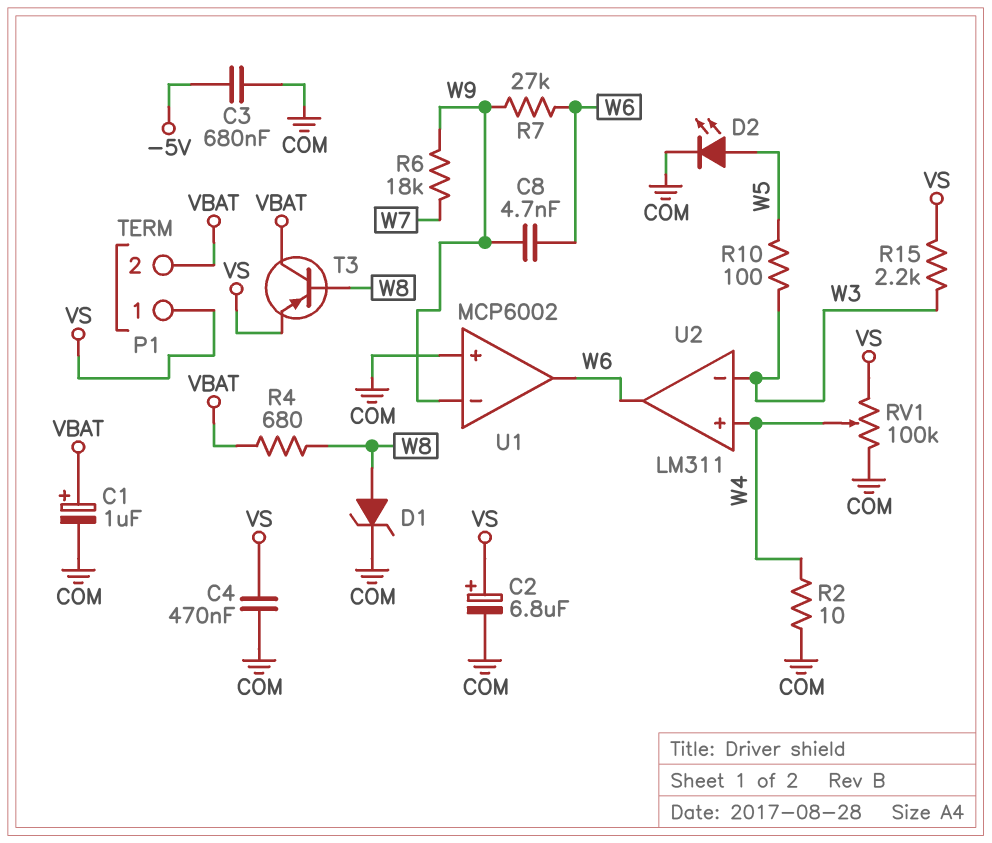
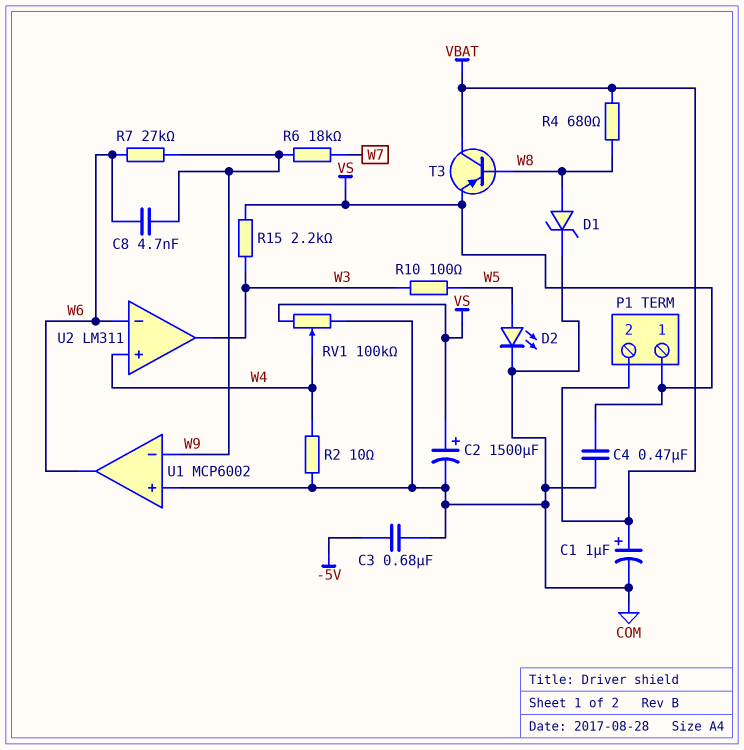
C2: 6.8uF (plus VS, minus COM) -> 1500uF (plus VS, minus COM)
U2 pin in-: W3 -> W6
U2 pin out: W6 -> W3

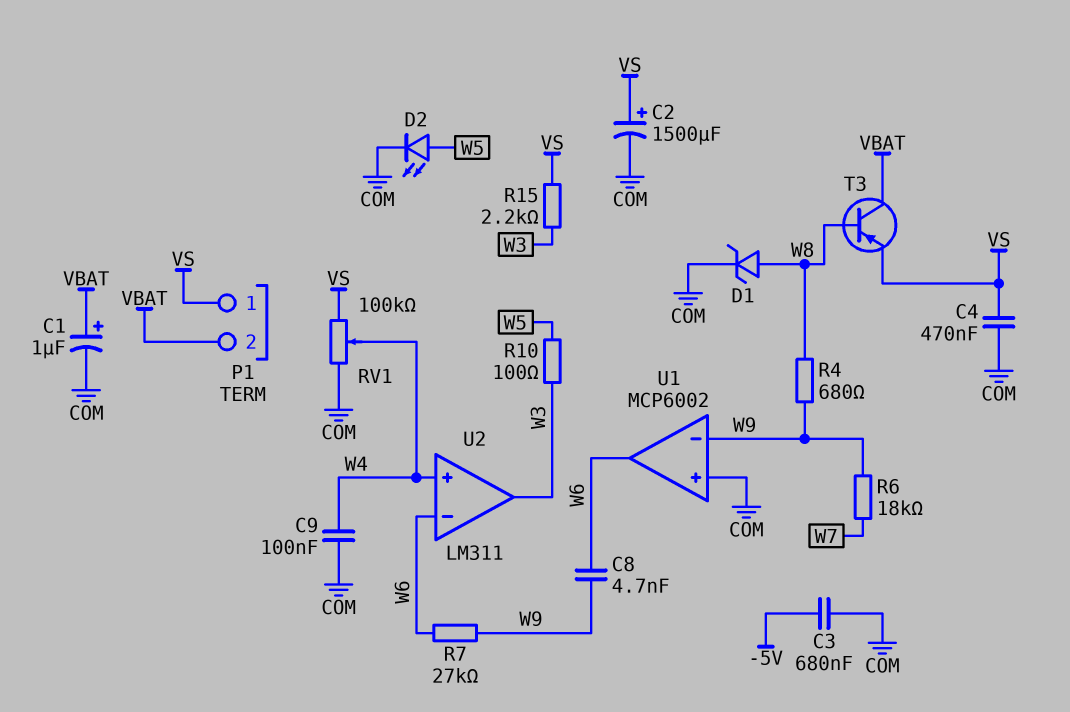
C9: none -> 100nF (COM, W4)
R2: 10 (COM, W4) -> none
R4: 680 (VBAT, W8) -> 680 (W8, W9)

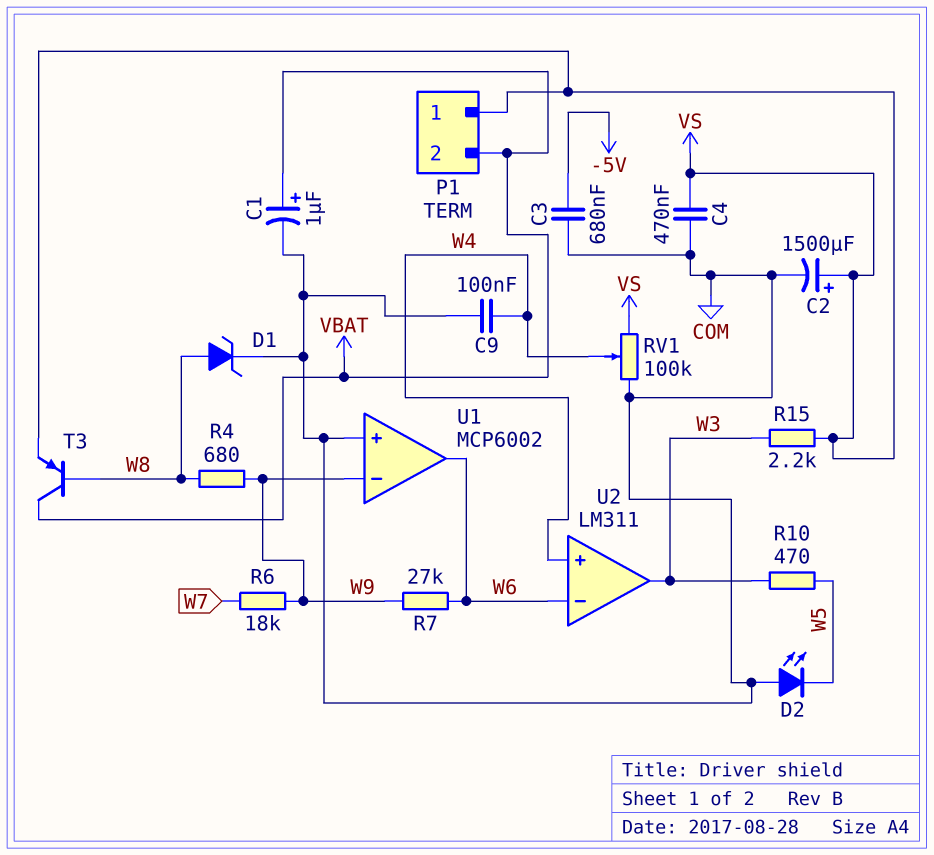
C8: 4.7nF (W6, W9) -> none
D2: LED (A W5, K COM) -> LED (A COM, K W5)
R10: 100 (W3, W5) -> 470 (W3, W5)

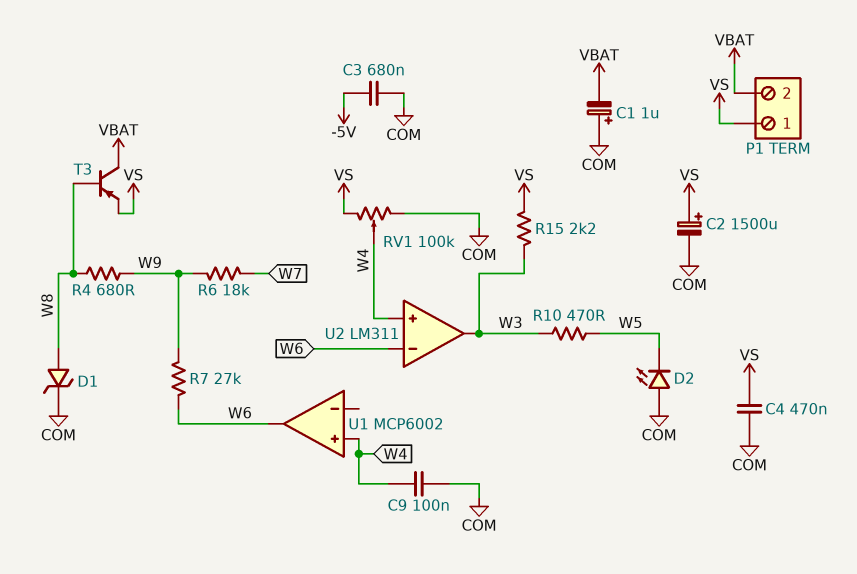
C1: 1uF (plus VBAT, minus COM) -> 1uF (plus COM, minus VBAT)
U1 pin in+: COM -> W4
U1 pin in-: W9 -> none

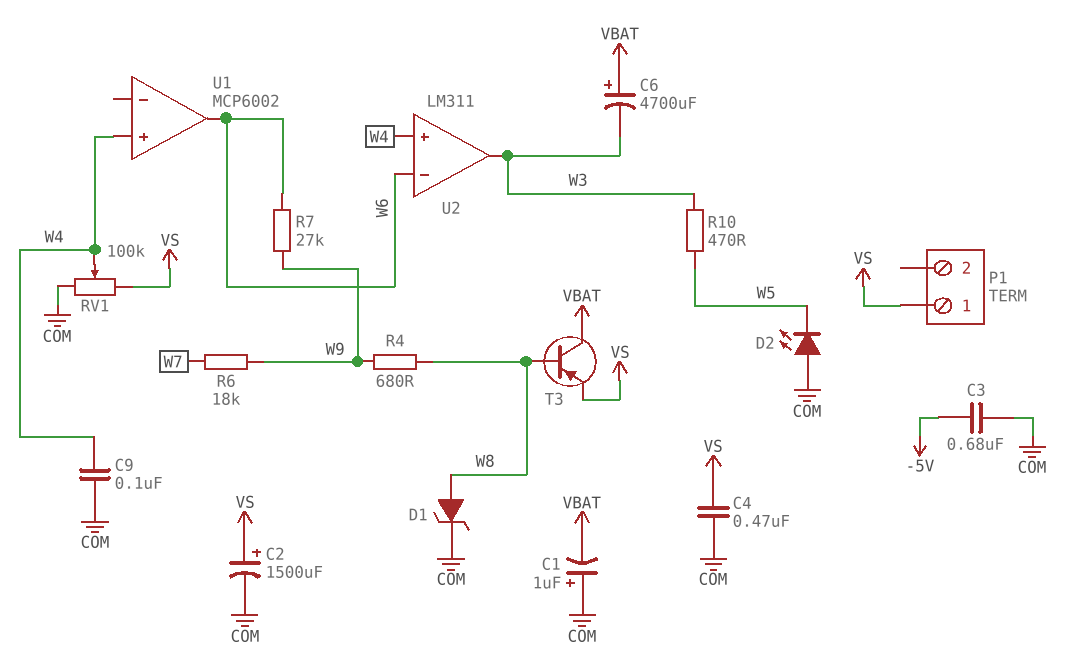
C6: none -> 4700uF (plus VBAT, minus W3)
P1 pin 2: VBAT -> none
R15: 2.2k (VS, W3) -> none

